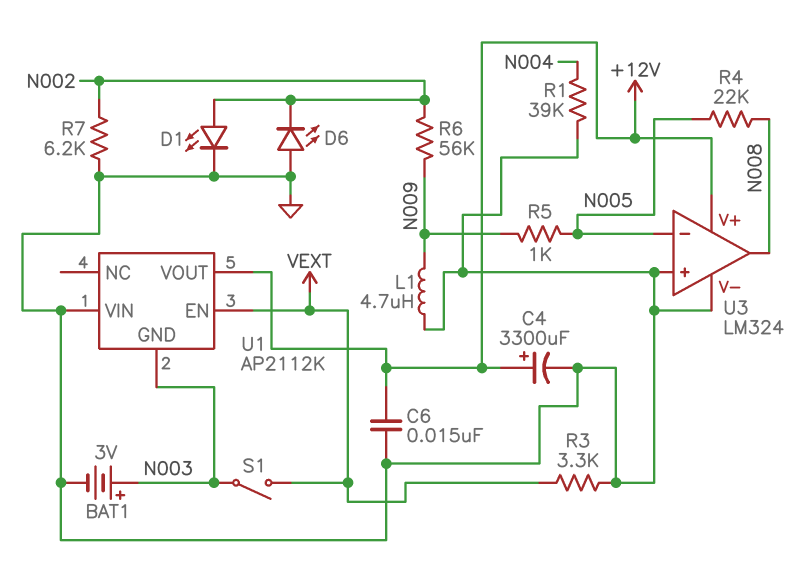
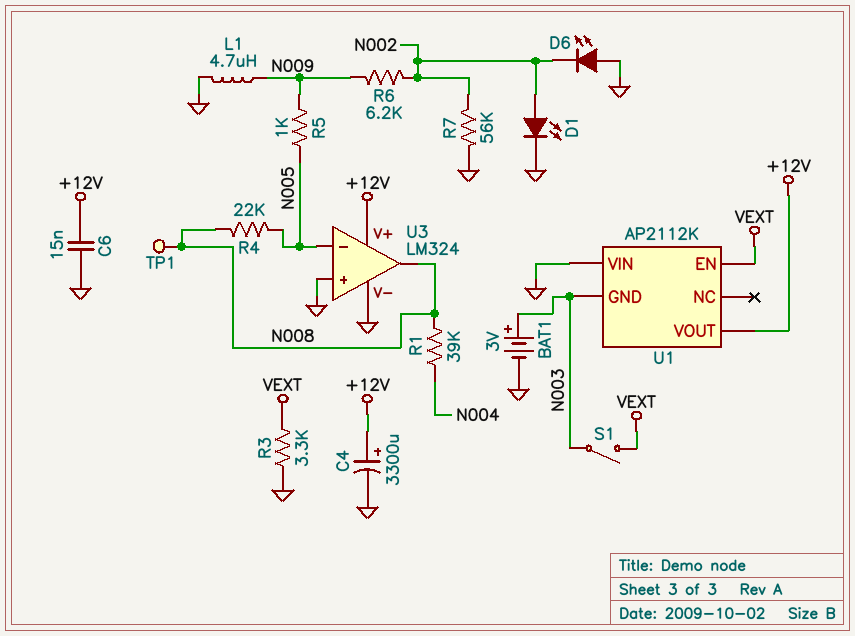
R1: 39k (GND, N004) -> 39k (N004, N008)
R6: 56k (N002, N009) -> 6.2k (N002, N009)
R7: 6.2k (GND, N002) -> 56k (GND, N002)
TP1: none -> test point (N008)

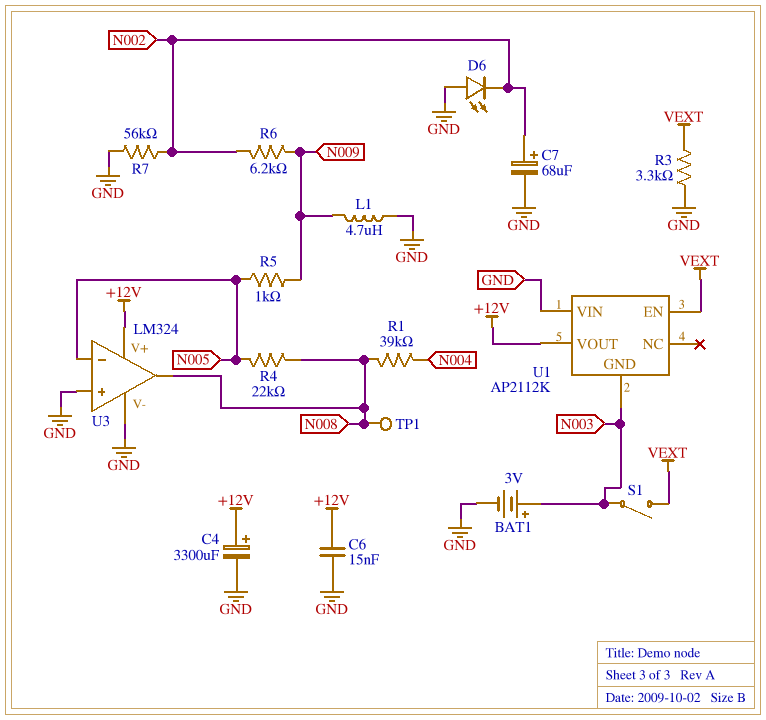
C7: none -> 68uF (plus N002, minus GND)
D1: LED (A N002, K GND) -> none

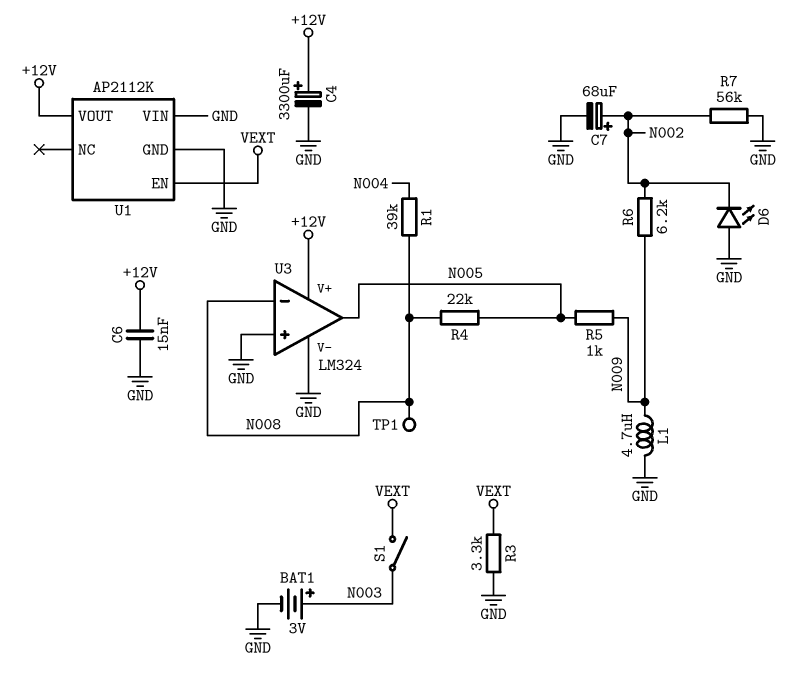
U1 pin GND: N003 -> GND
U3 pin in-: N005 -> N008
U3 pin out: N008 -> N005

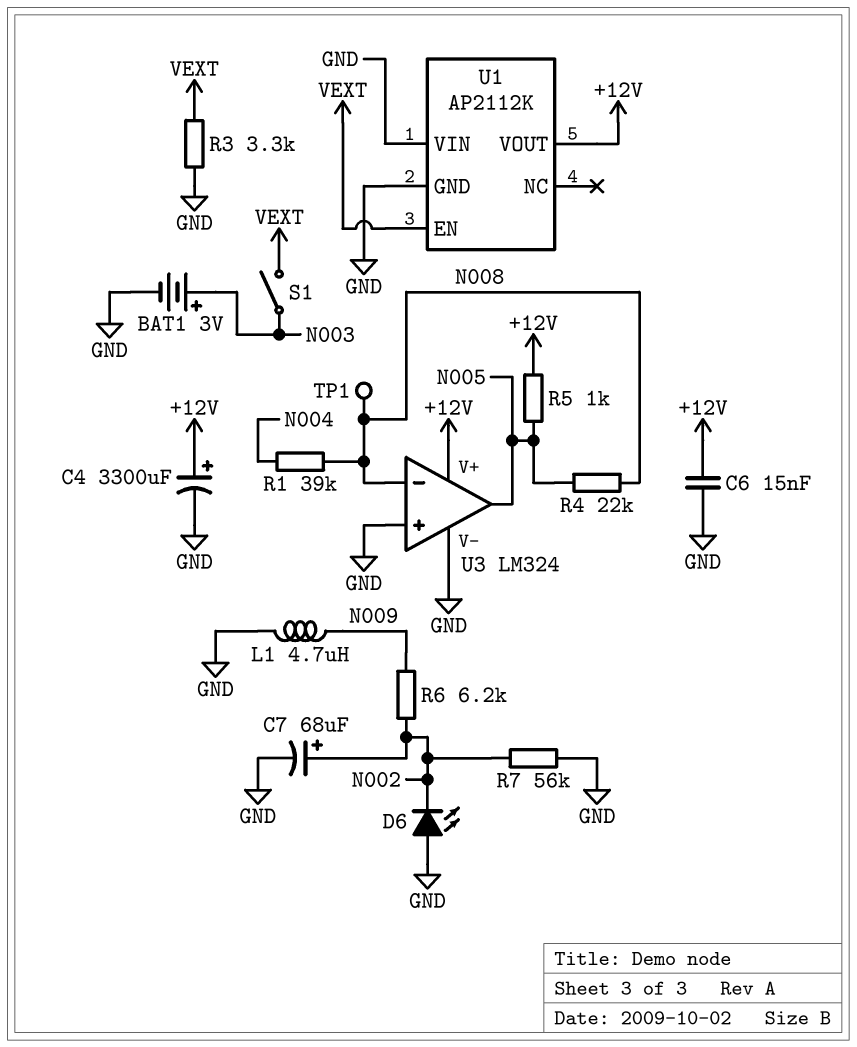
R5: 1k (N005, N009) -> 1k (+12V, N005)

